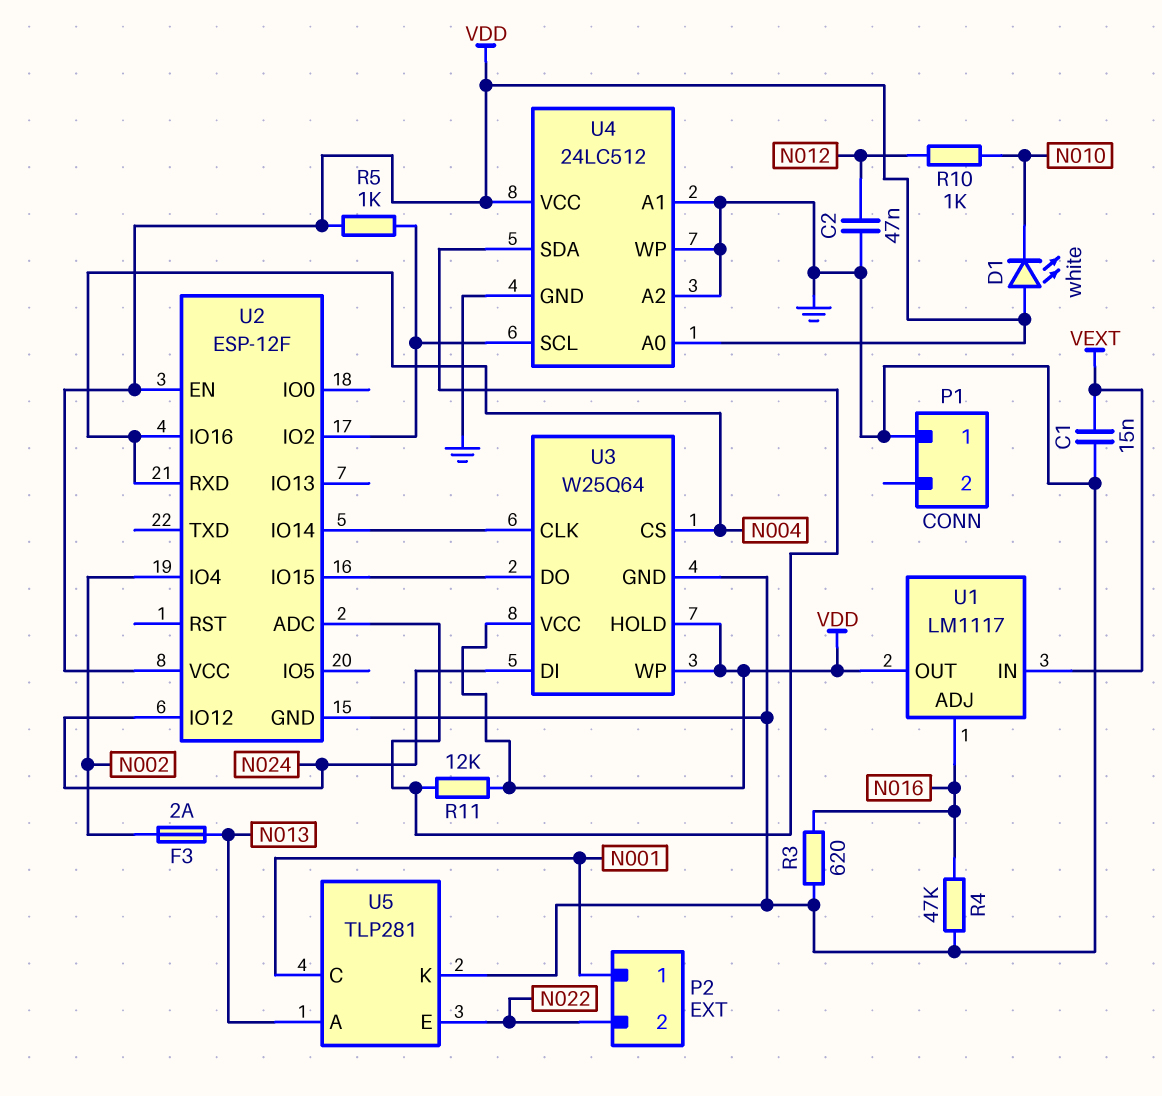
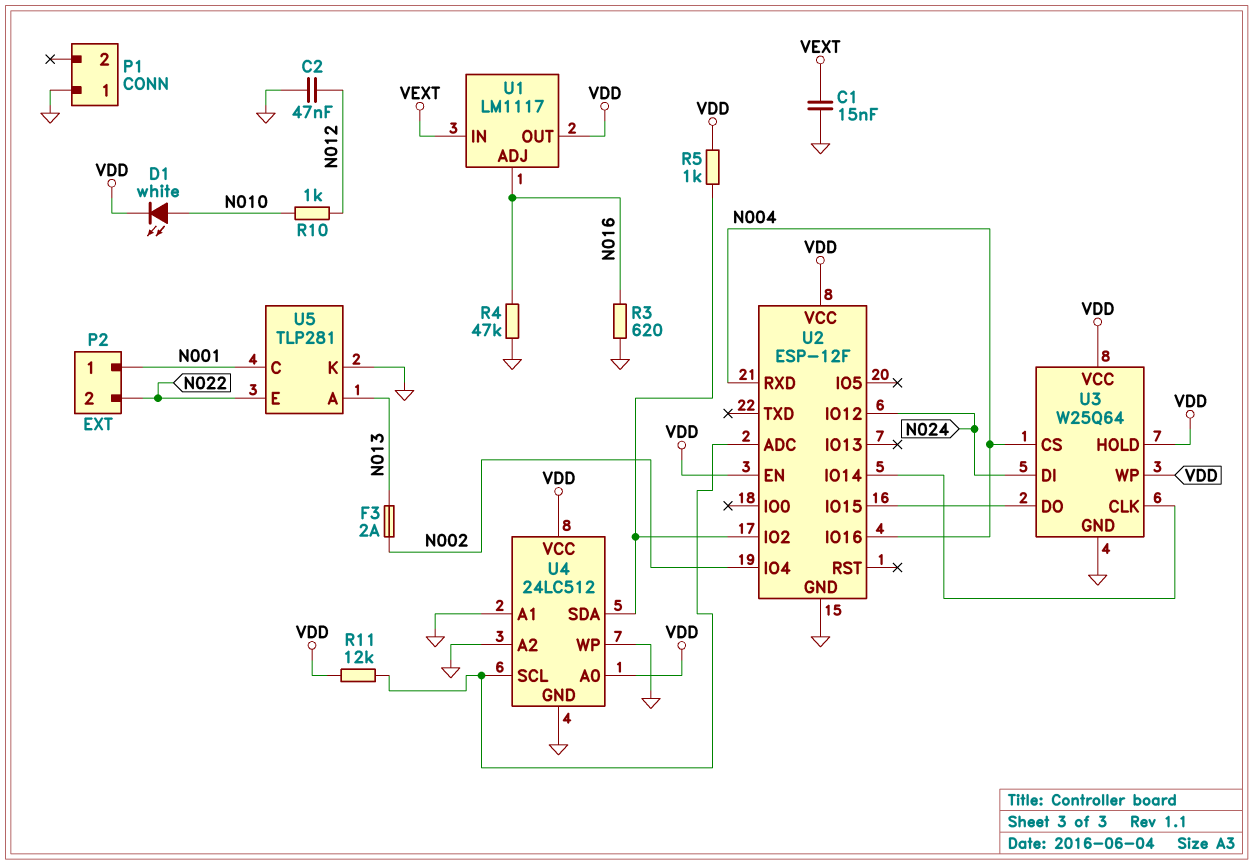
D1: LED white (A VDD, K N010) -> LED white (A N010, K VDD)
U4 pin SCL: U2/IO2 -> U2/ADC
U4 pin SDA: U2/ADC -> U2/IO2

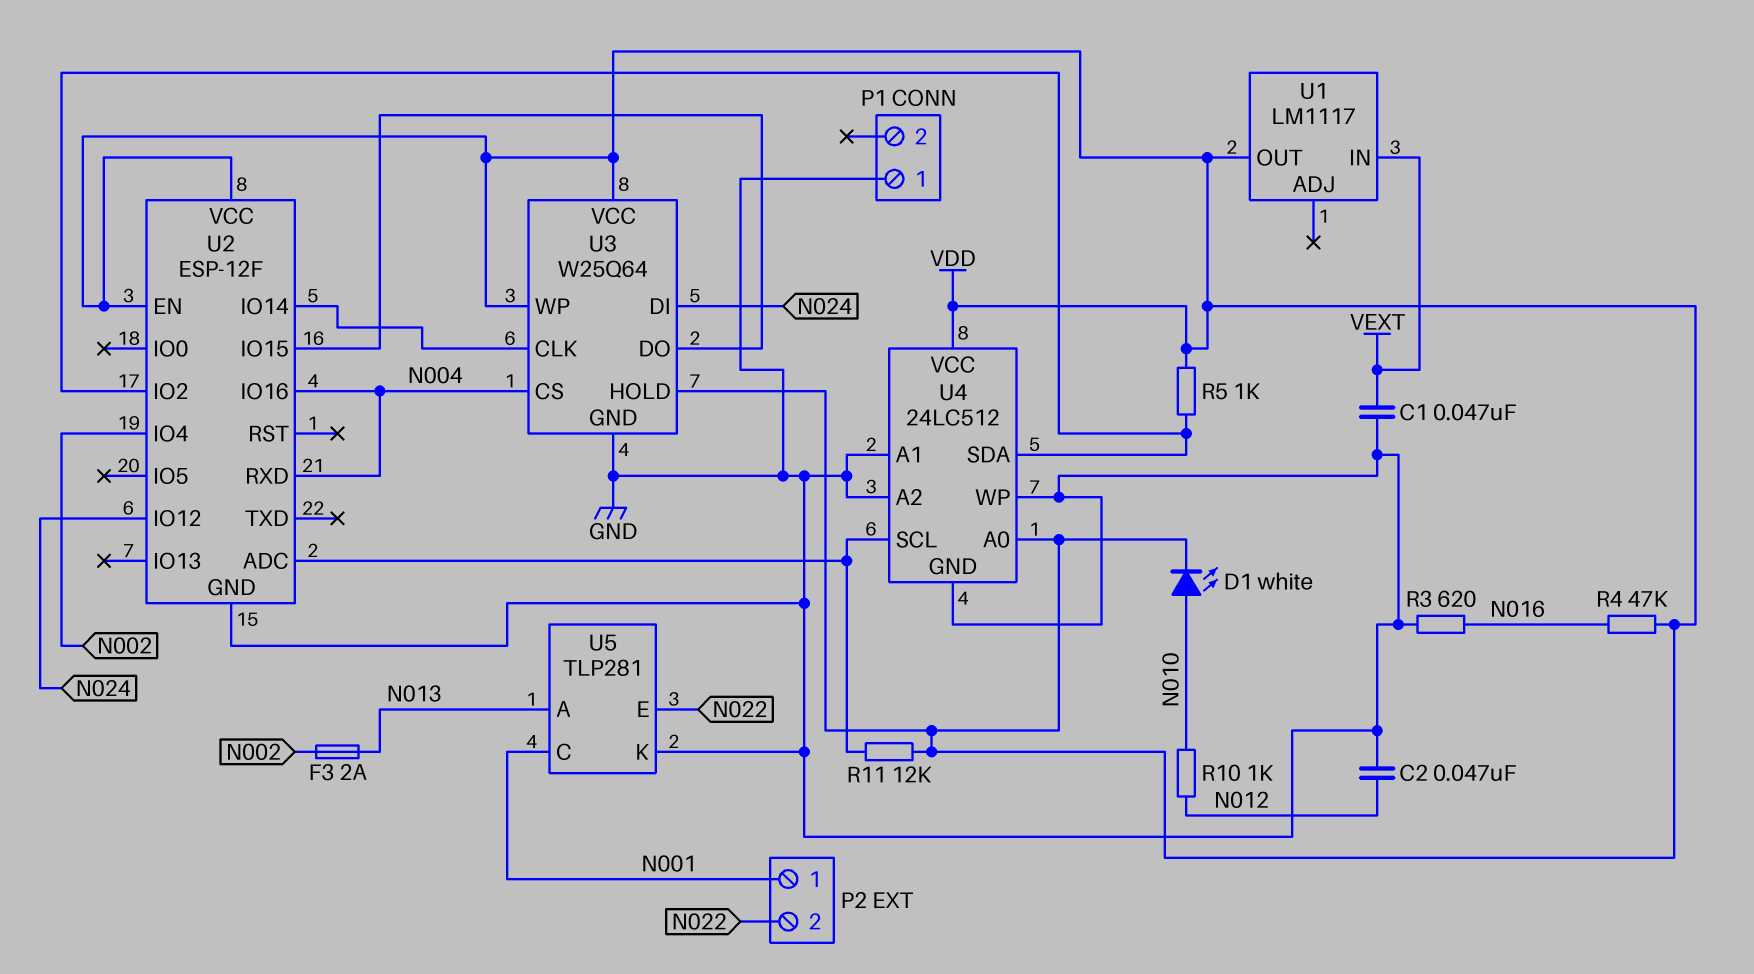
C1: 15nF (GND, VEXT) -> 47nF (GND, VEXT)
R4: 47k (GND, N016) -> 47k (N016, VDD)
U1 pin ADJ: N016 -> none

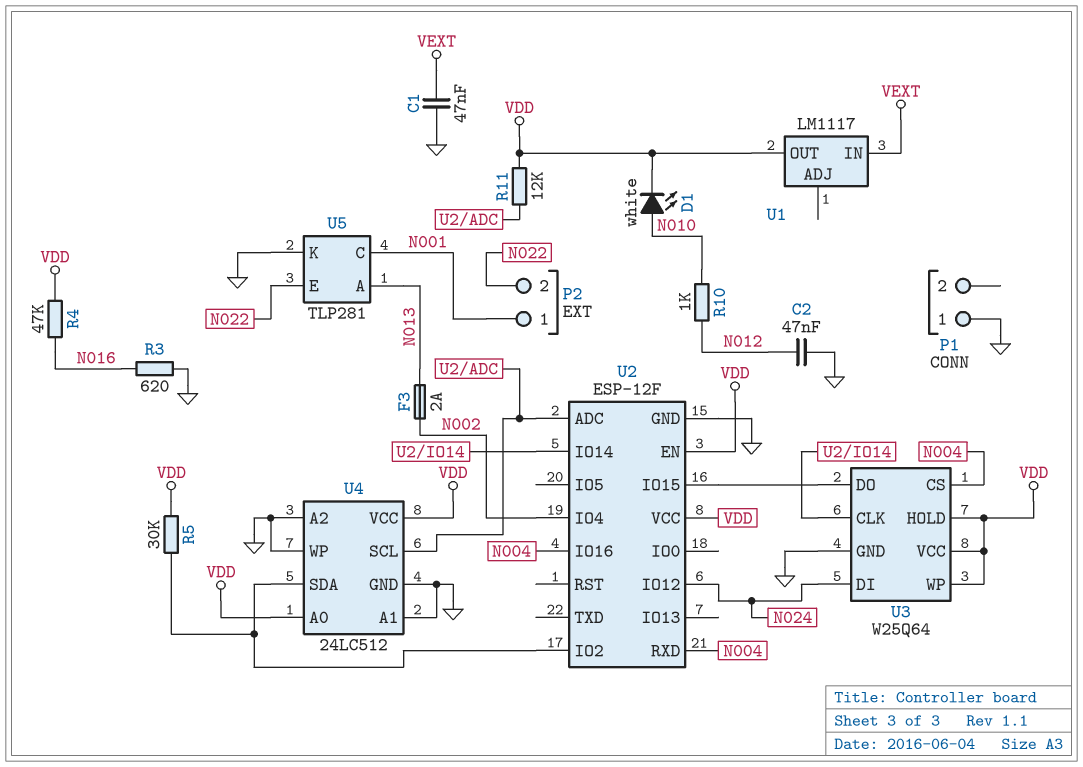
R5: 1k (U2/IO2, VDD) -> 30k (U2/IO2, VDD)

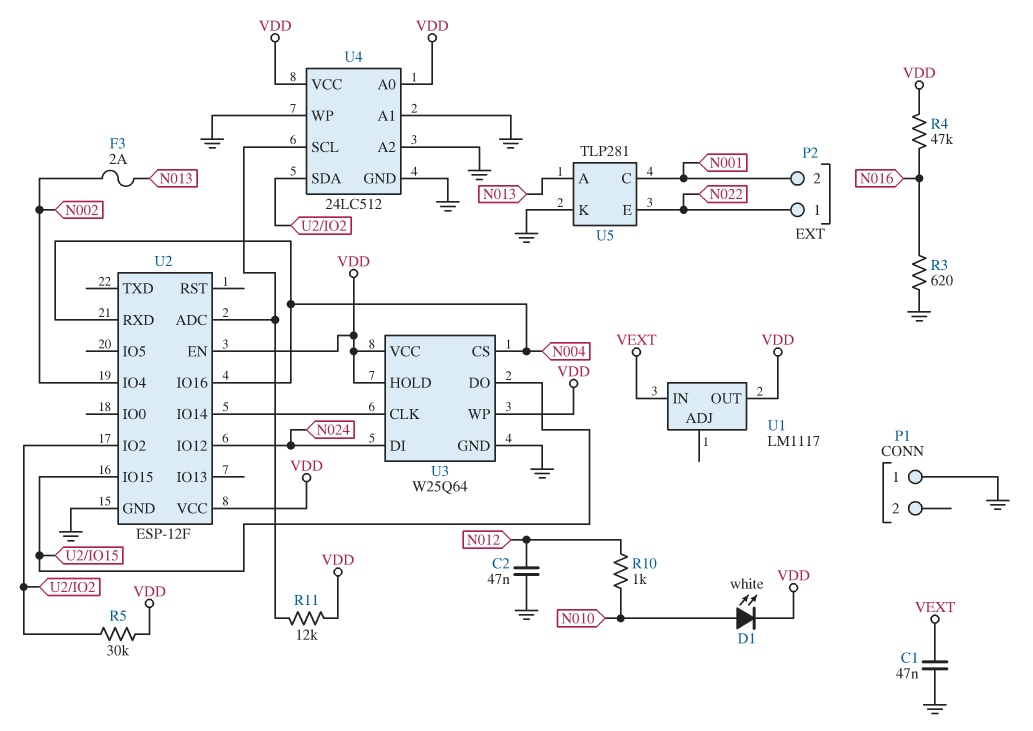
P2 pin 1: N001 -> N022
P2 pin 2: N022 -> N001

